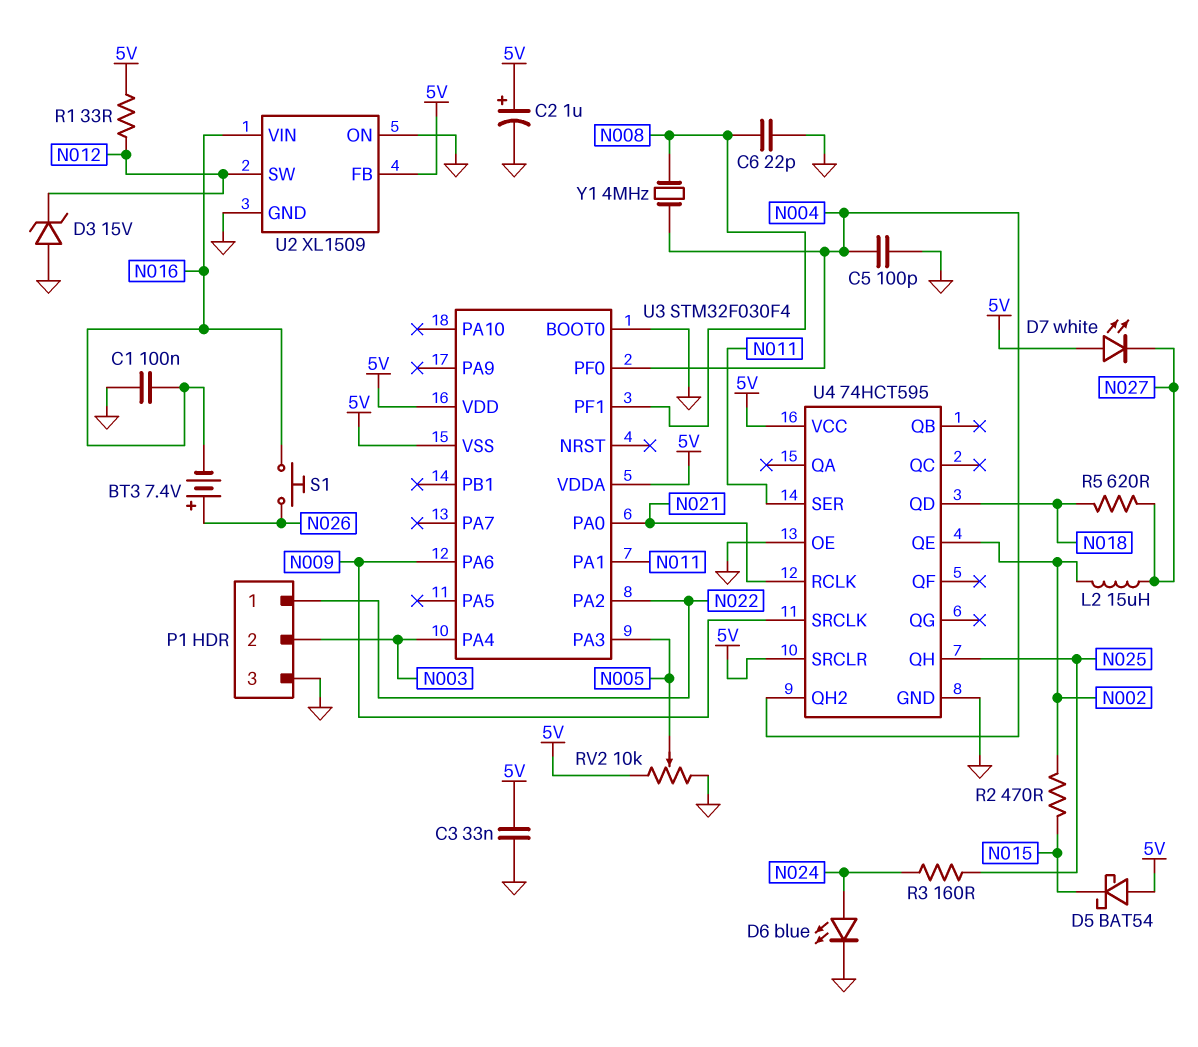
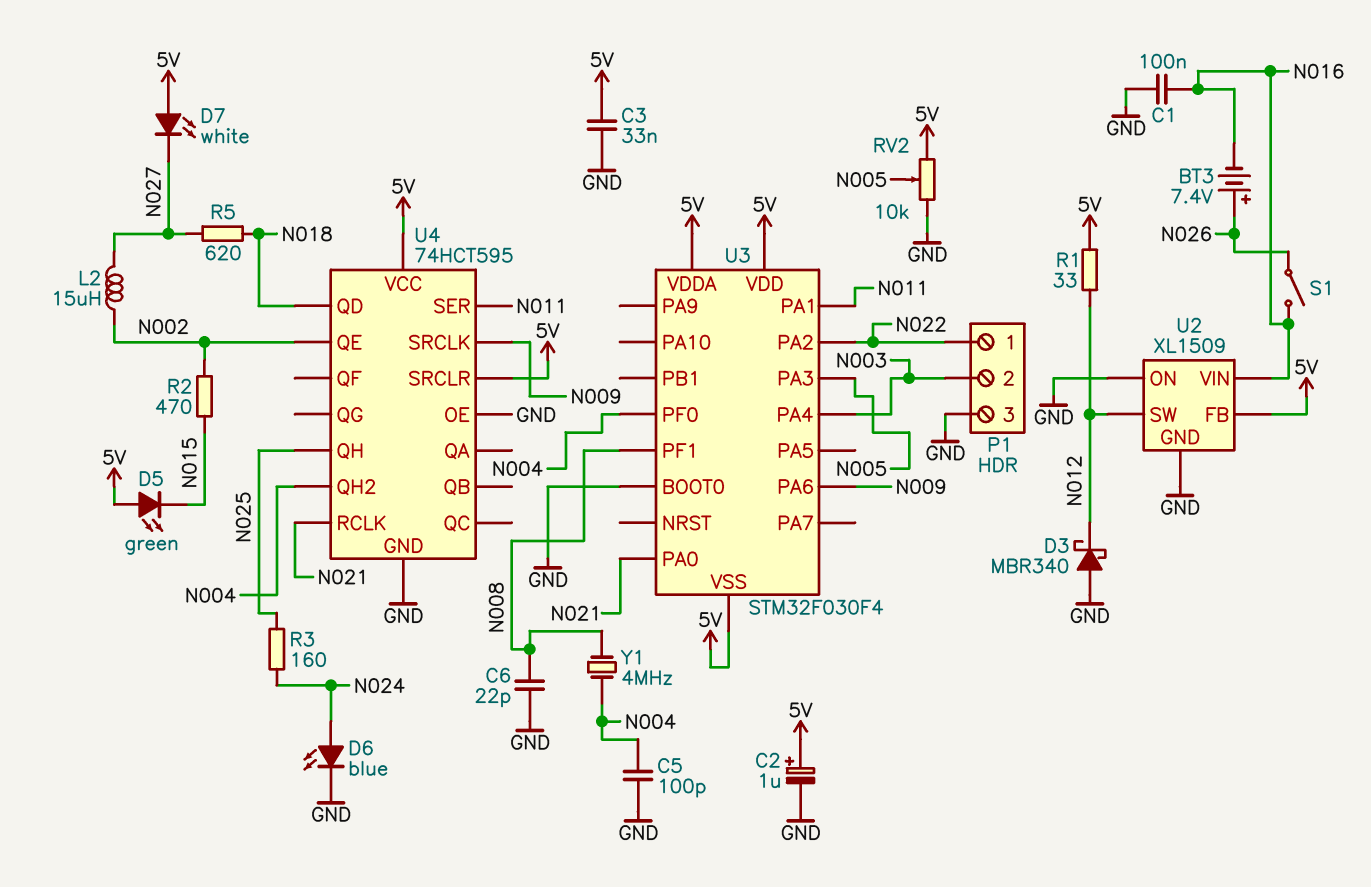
D3: zener 15V (A GND, K N012) -> schottky MBR340 (A GND, K N012)
D5: schottky BAT54 (A 5V, K N015) -> LED green (A 5V, K N015)
S1: button (N016, N026) -> switch (N016, N026)

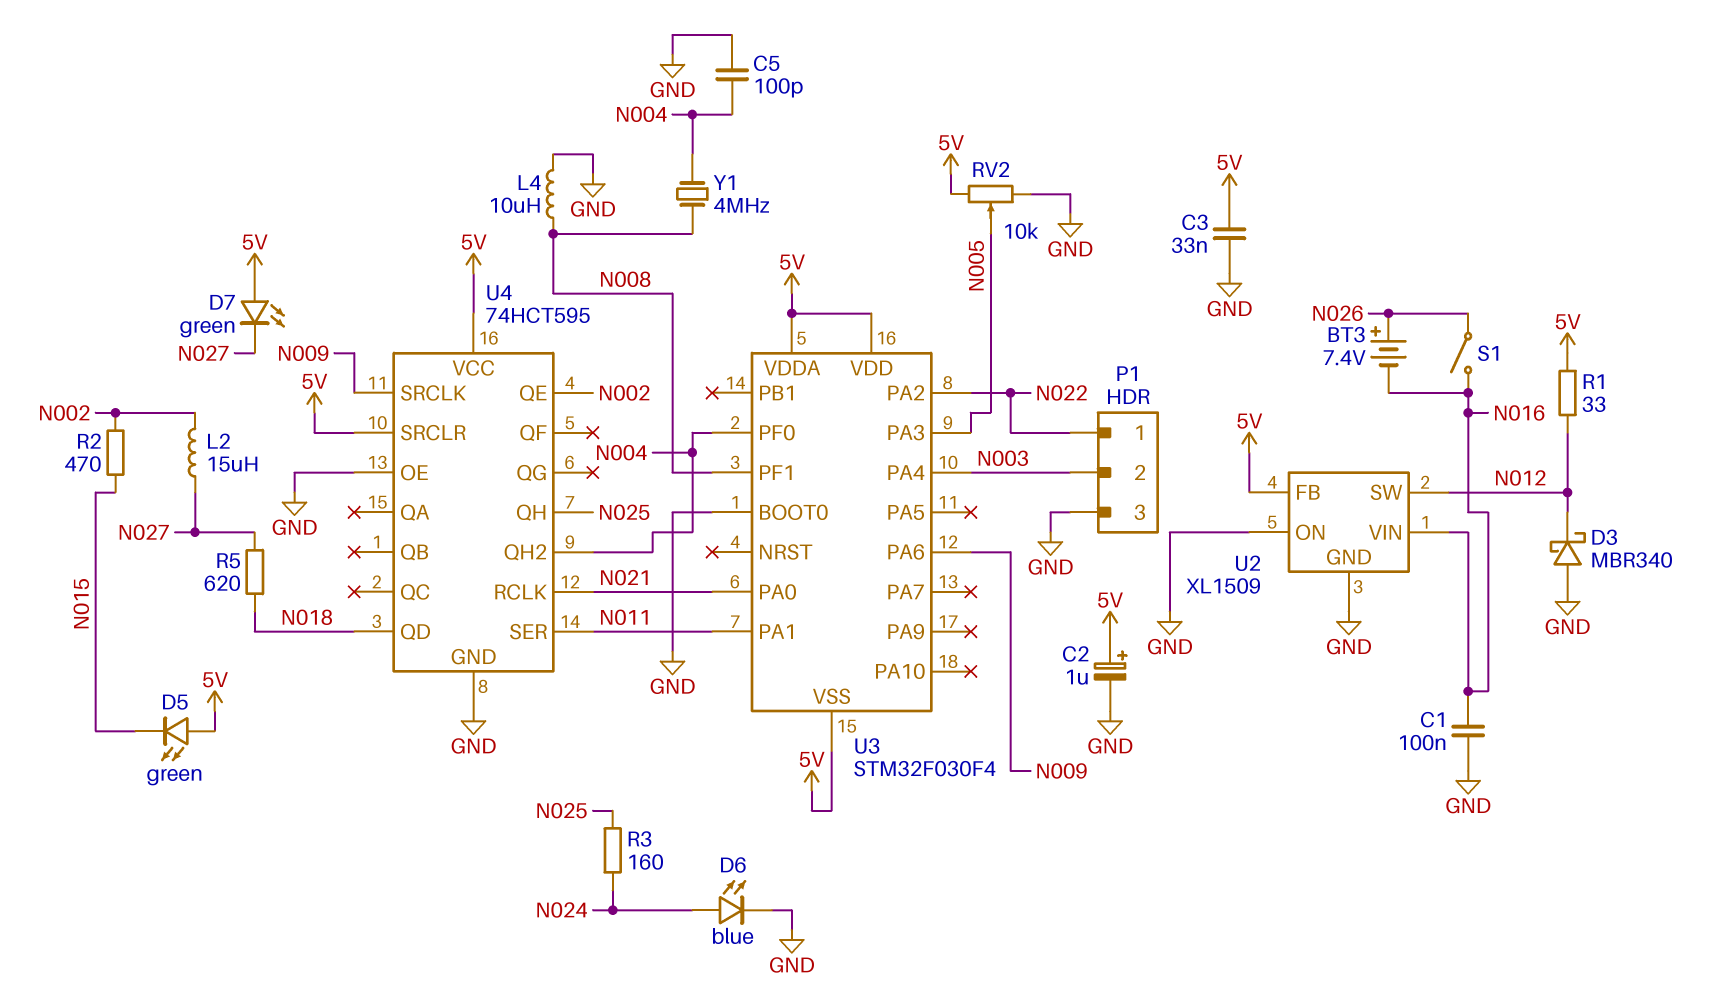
C6: 22pF (GND, N008) -> none
D7: LED white (A 5V, K N027) -> LED green (A 5V, K N027)
L4: none -> 10uH (GND, N008)

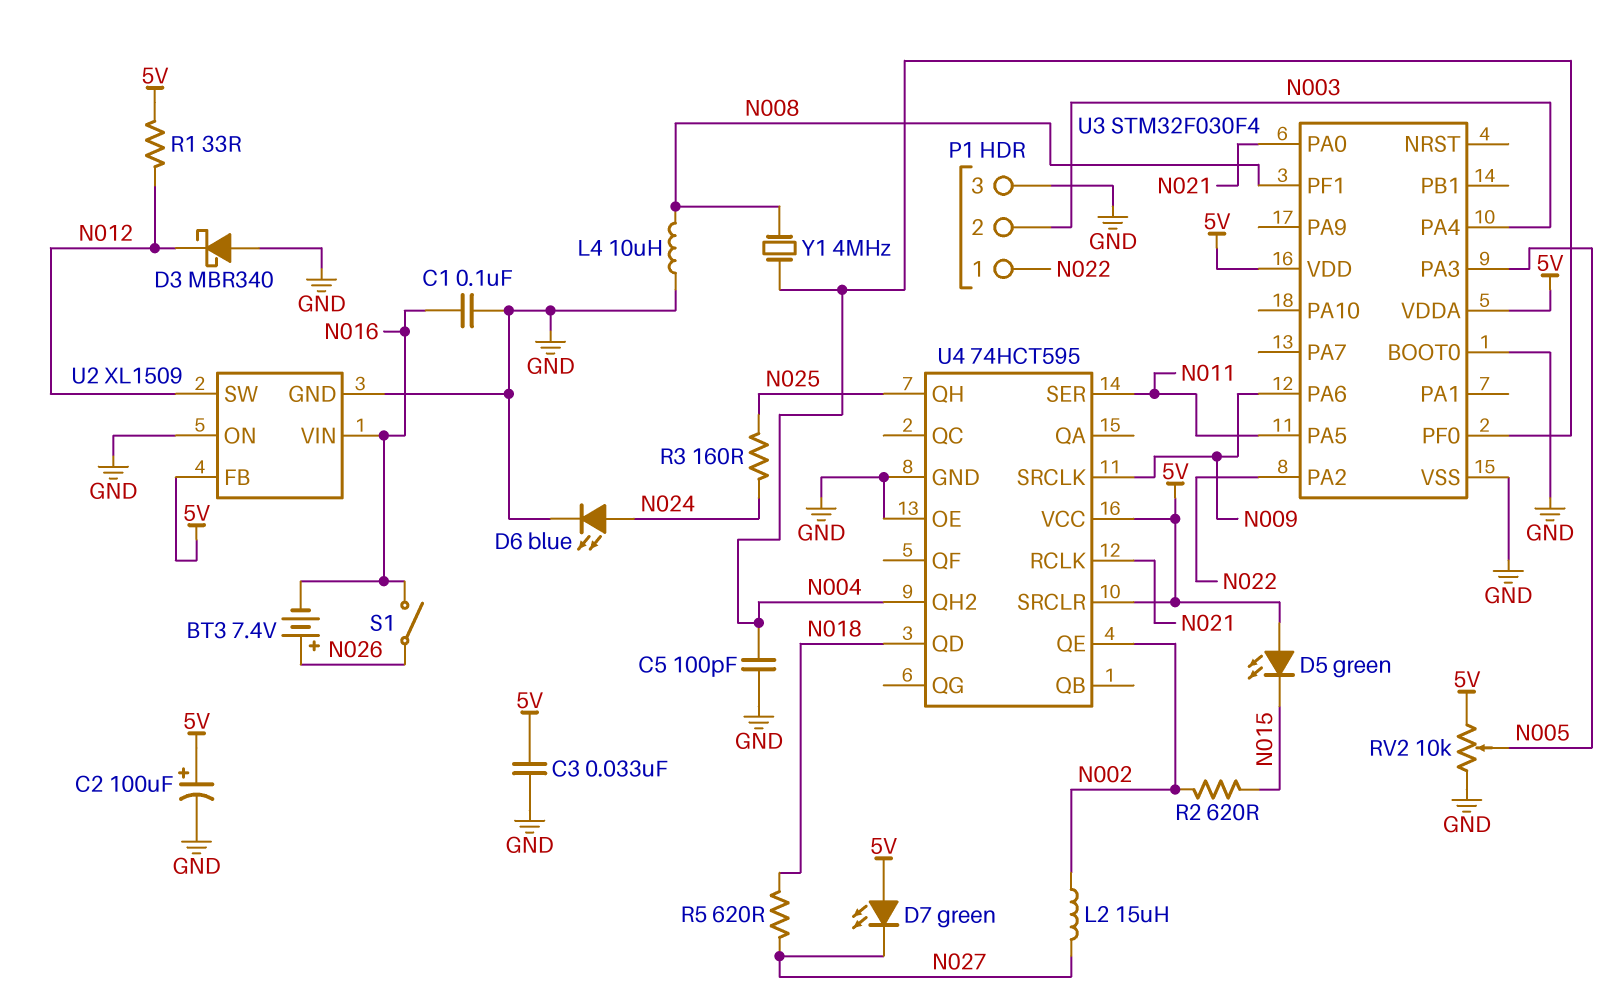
C2: 1uF (plus 5V, minus GND) -> 100uF (plus 5V, minus GND)
R2: 470 (N002, N015) -> 620 (N002, N015)
U3 pin PA1: N011 -> none
U3 pin PA5: none -> N011
U3 pin VSS: 5V -> GND

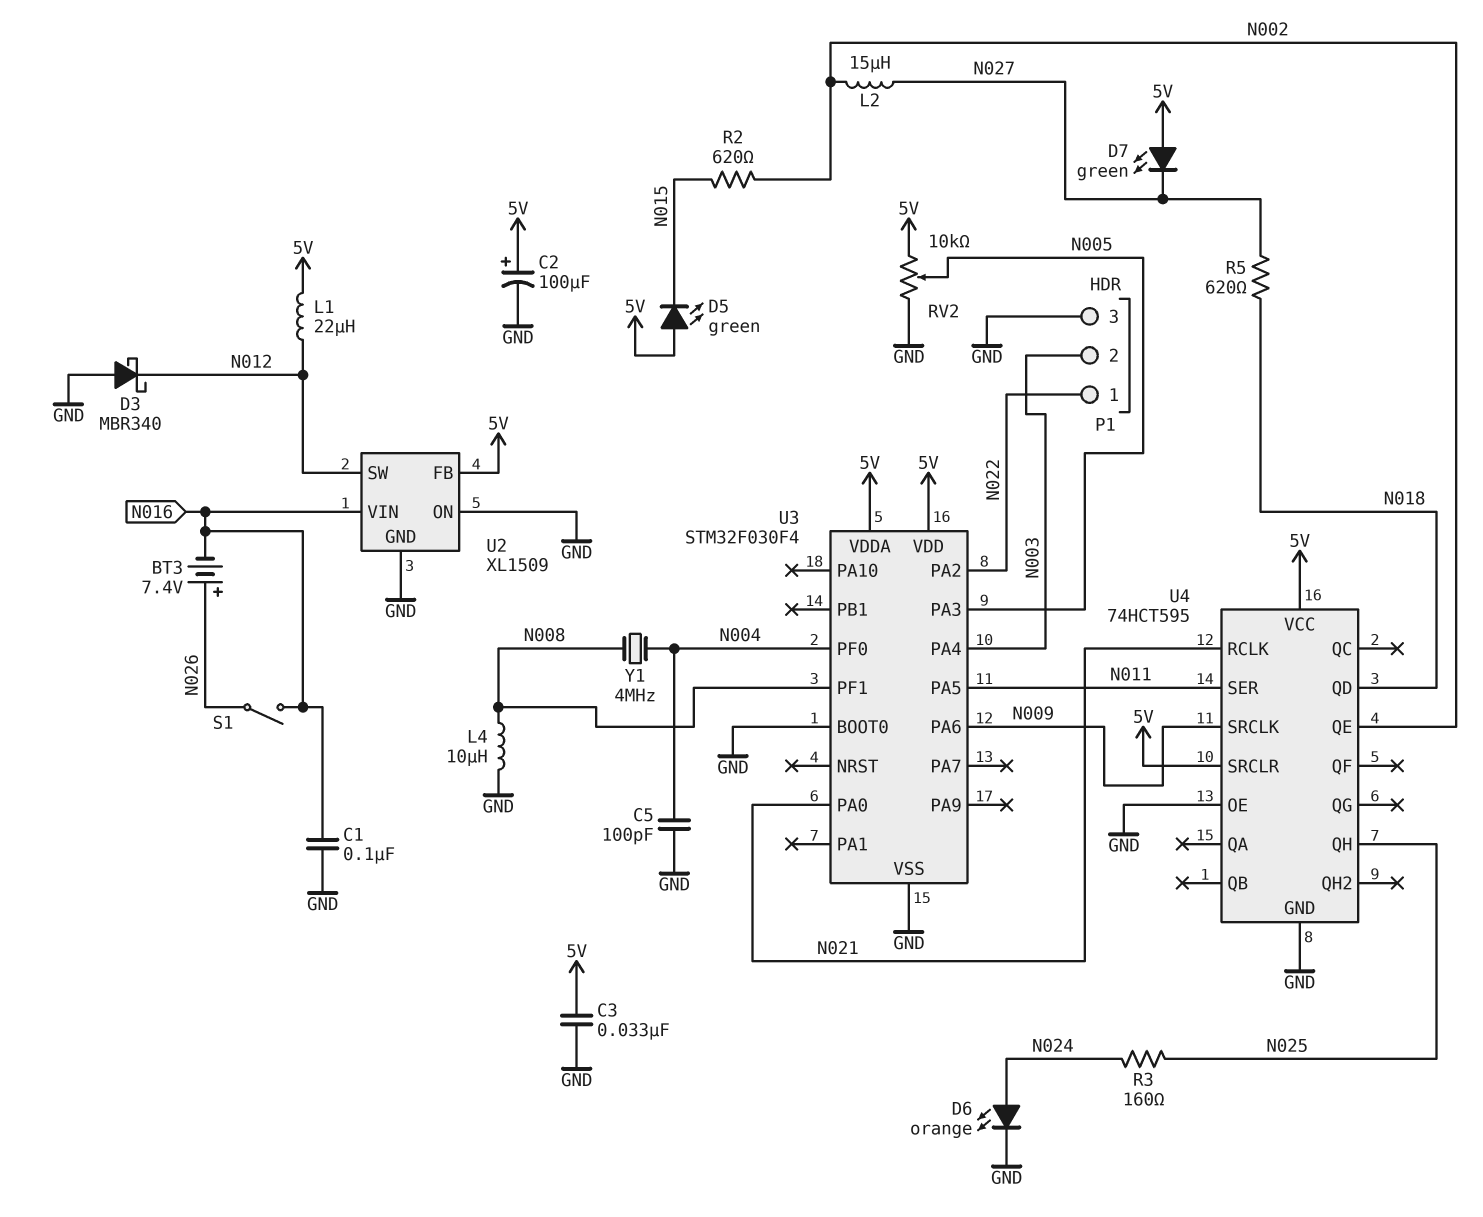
D6: LED blue (A N024, K GND) -> LED orange (A N024, K GND)
L1: none -> 22uH (5V, N012)
R1: 33 (5V, N012) -> none
U4 pin QH2: N004 -> none

